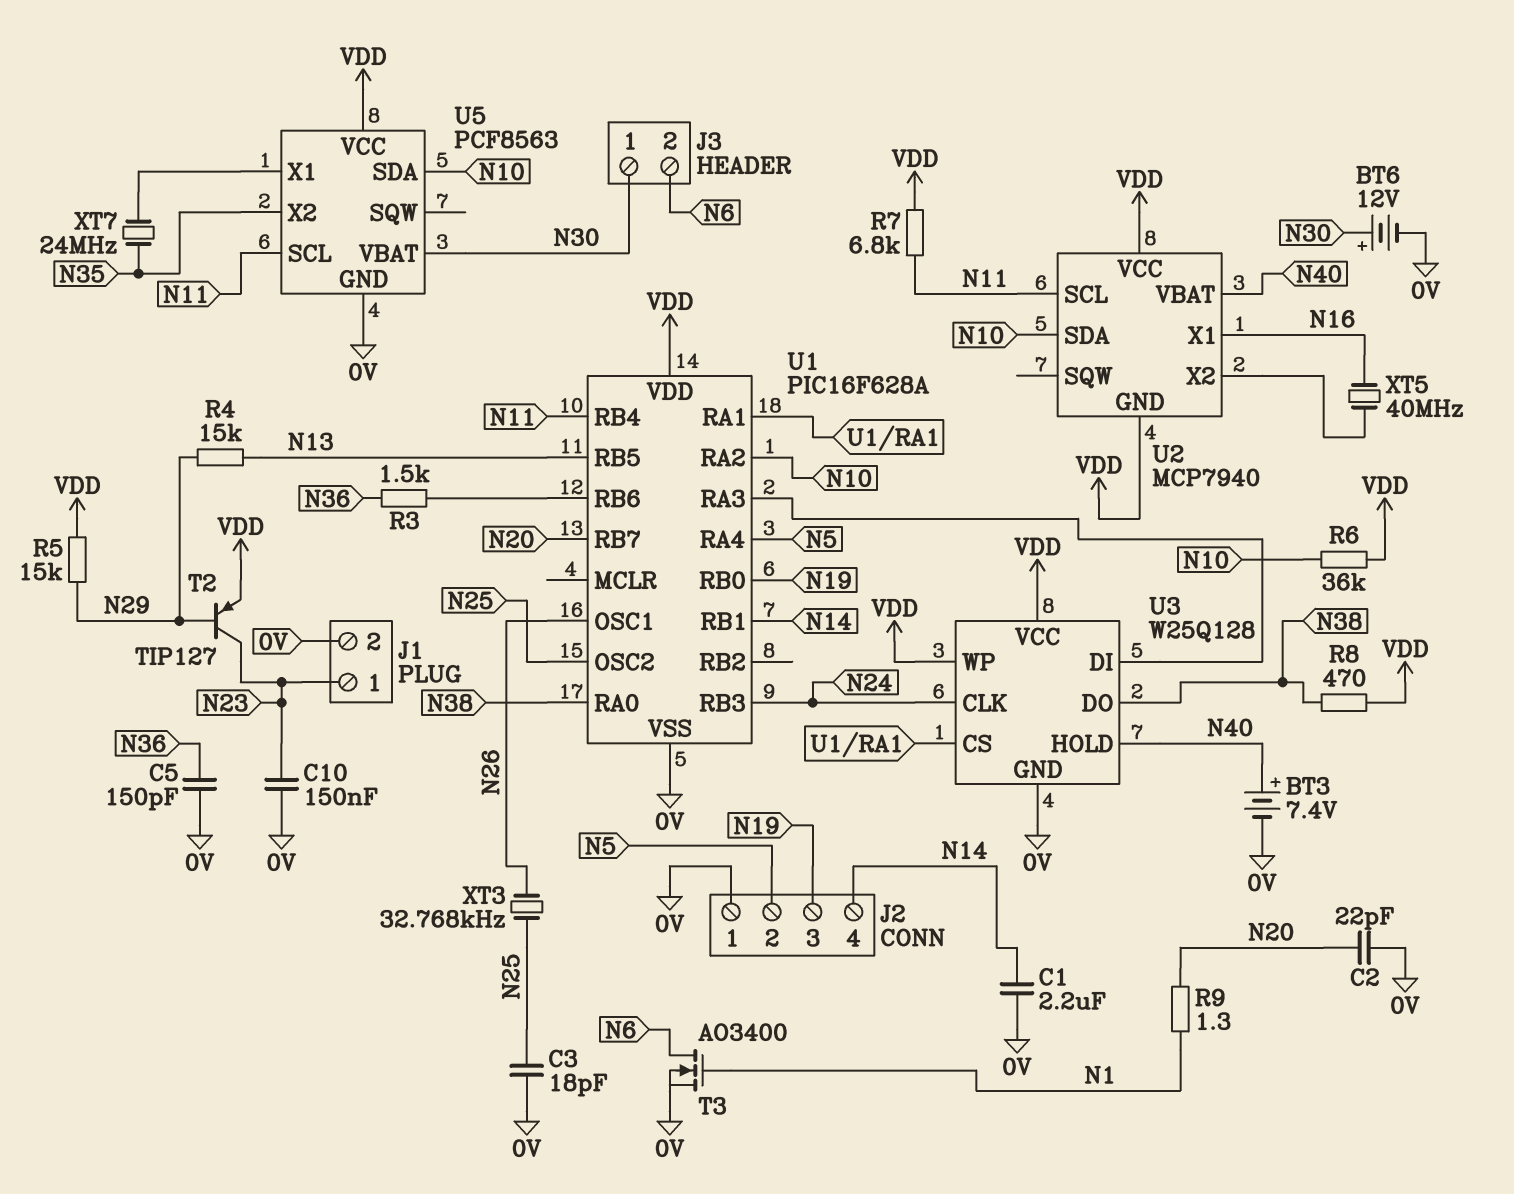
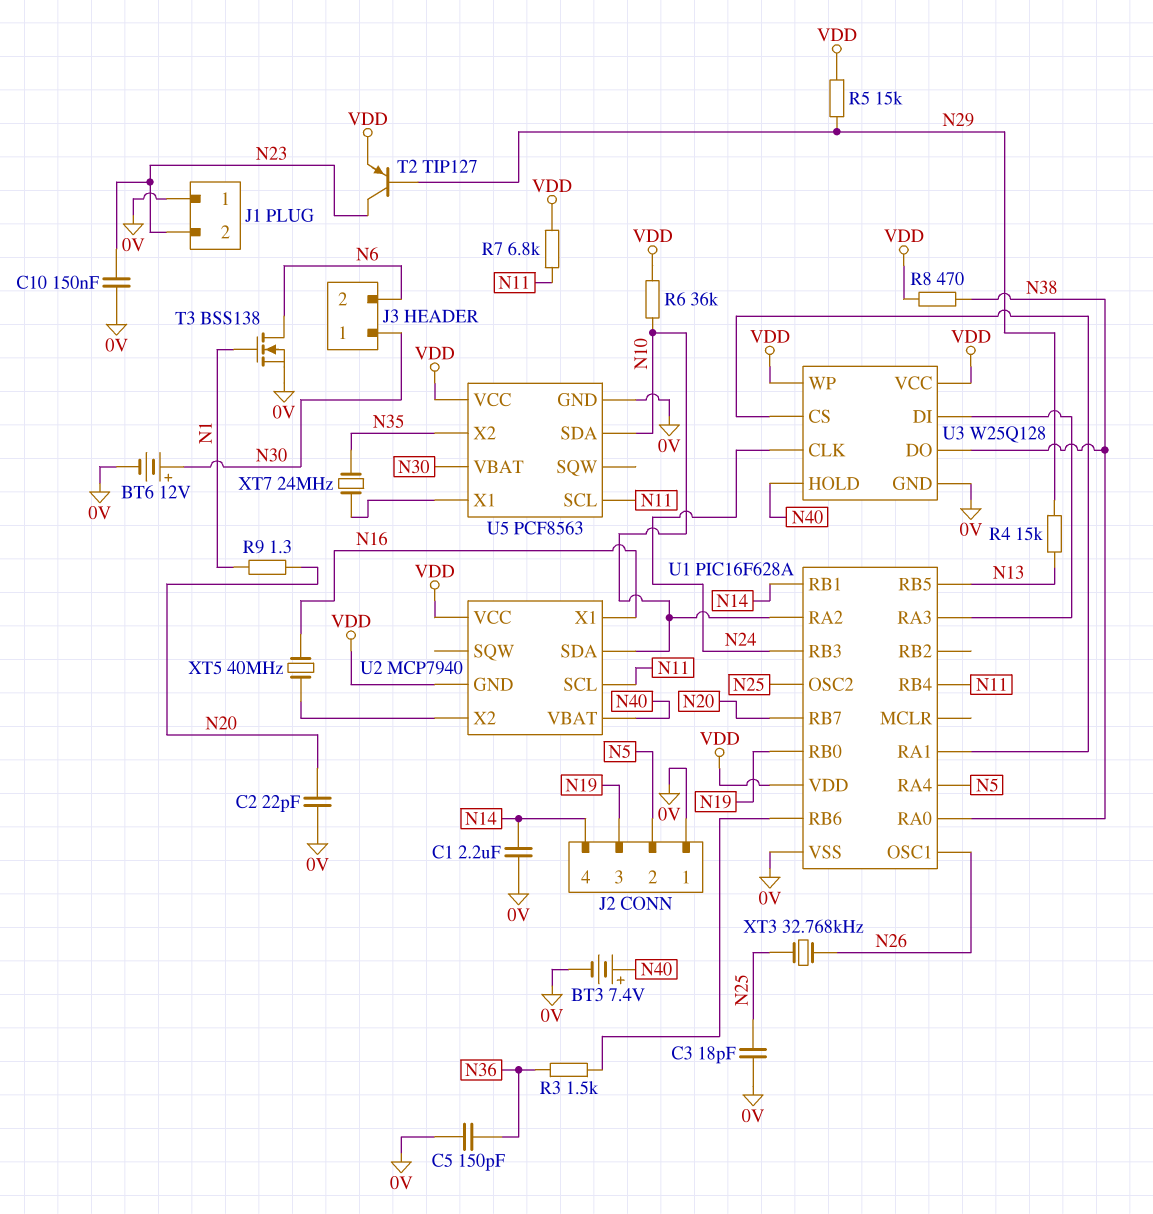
J1 pin 1: N23 -> 0V
J1 pin 2: 0V -> N23
T3: NMOS AO3400 (G N1, D N6, S 0V) -> NMOS BSS138 (G N1, D N6, S 0V)

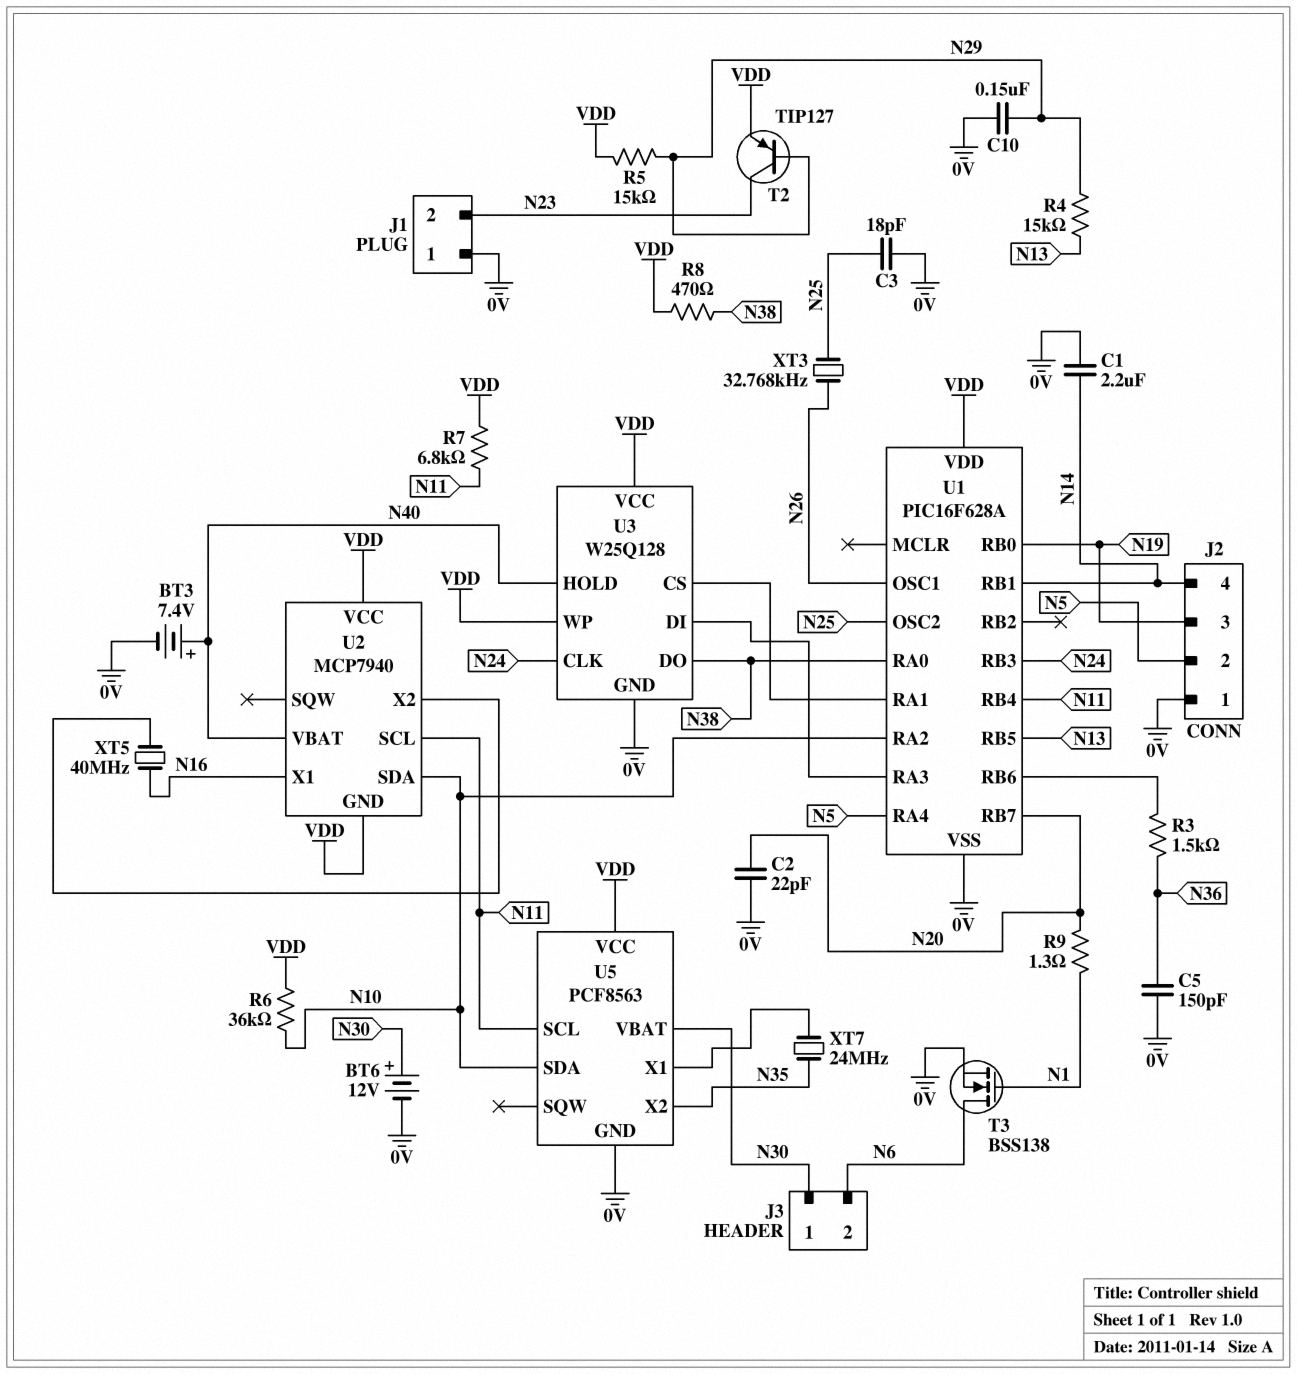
C10: 150nF (0V, N23) -> 150nF (0V, N29)

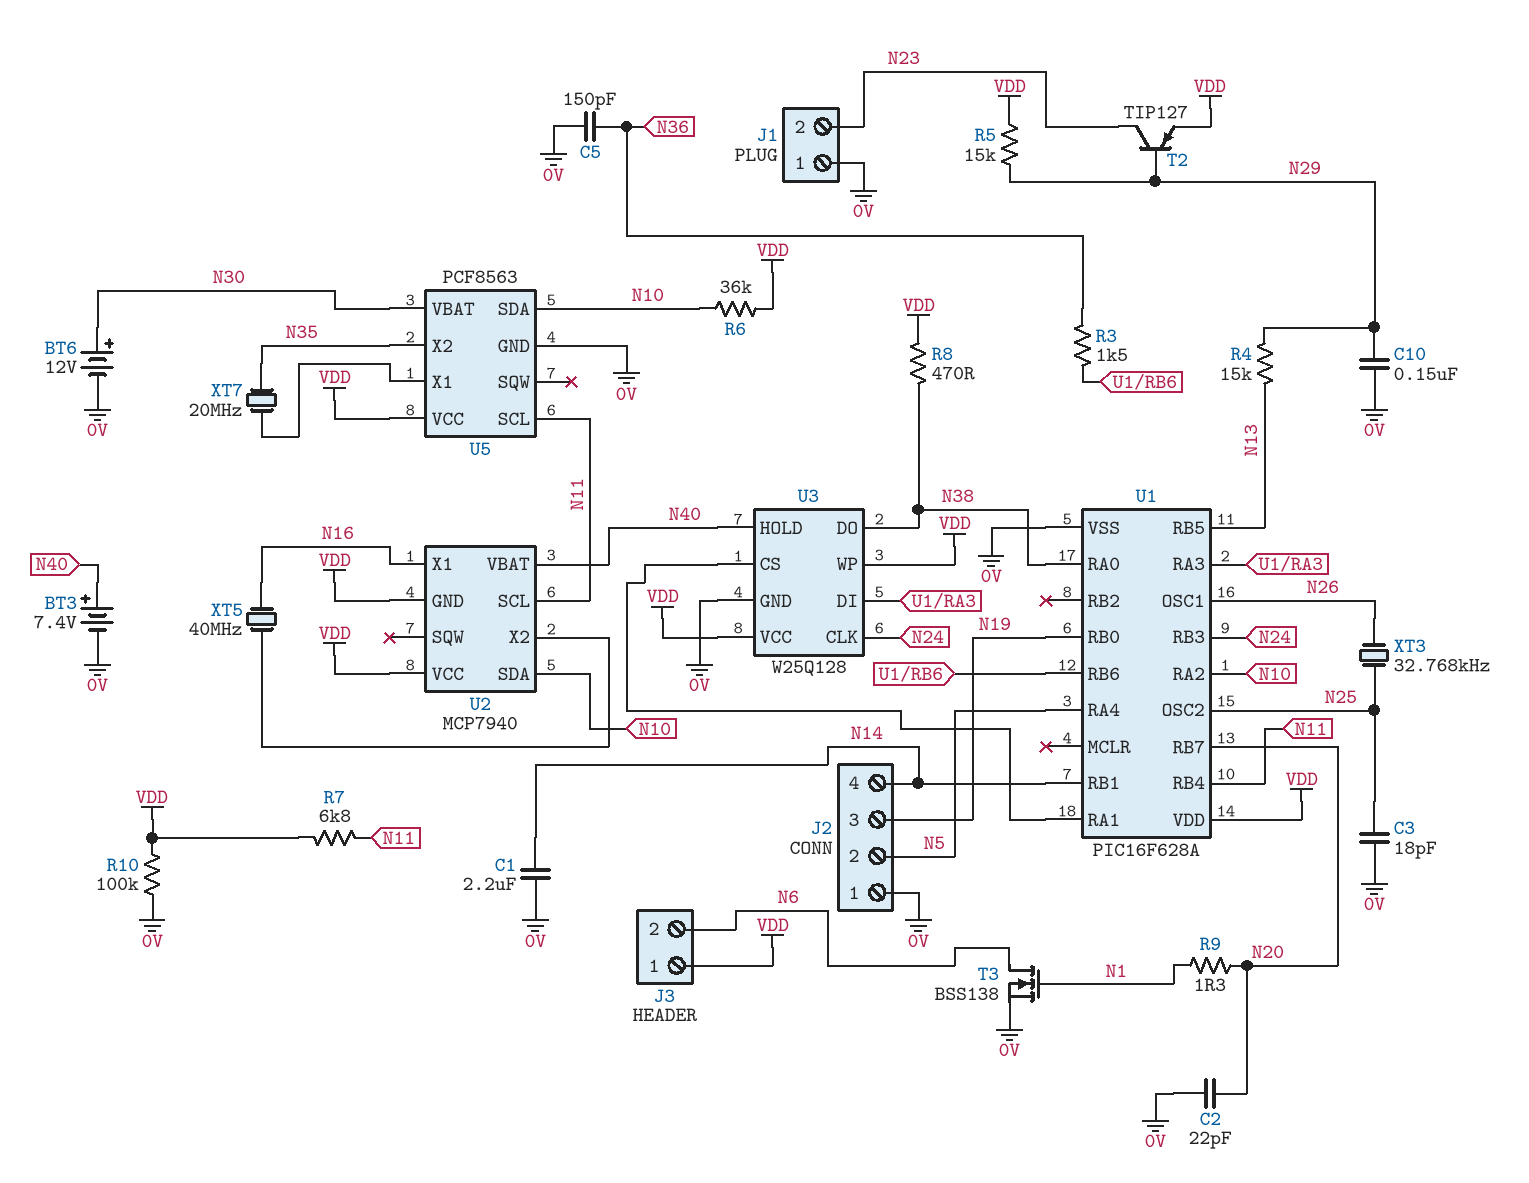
J3 pin 1: N30 -> VDD
R10: none -> 100k (0V, VDD)
XT7: 24MHz (N35, U5/X1) -> 20MHz (N35, U5/X1)

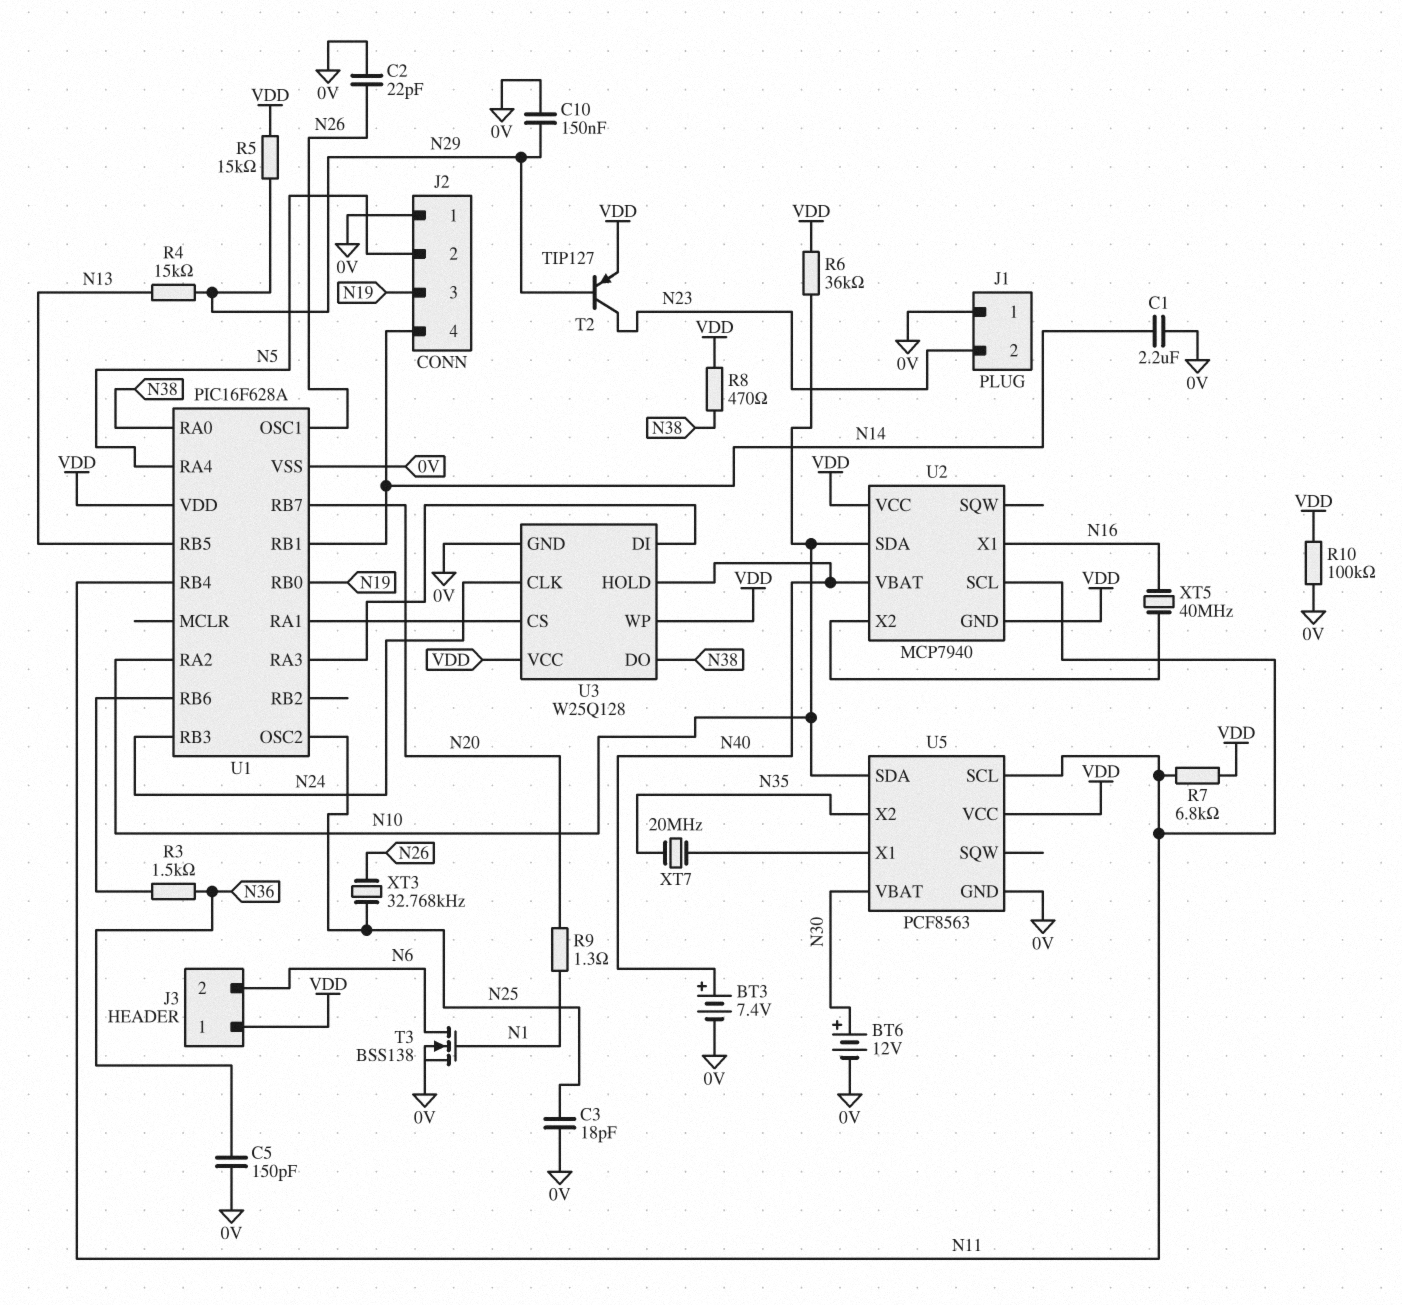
C2: 22pF (0V, N20) -> 22pF (0V, N26)

